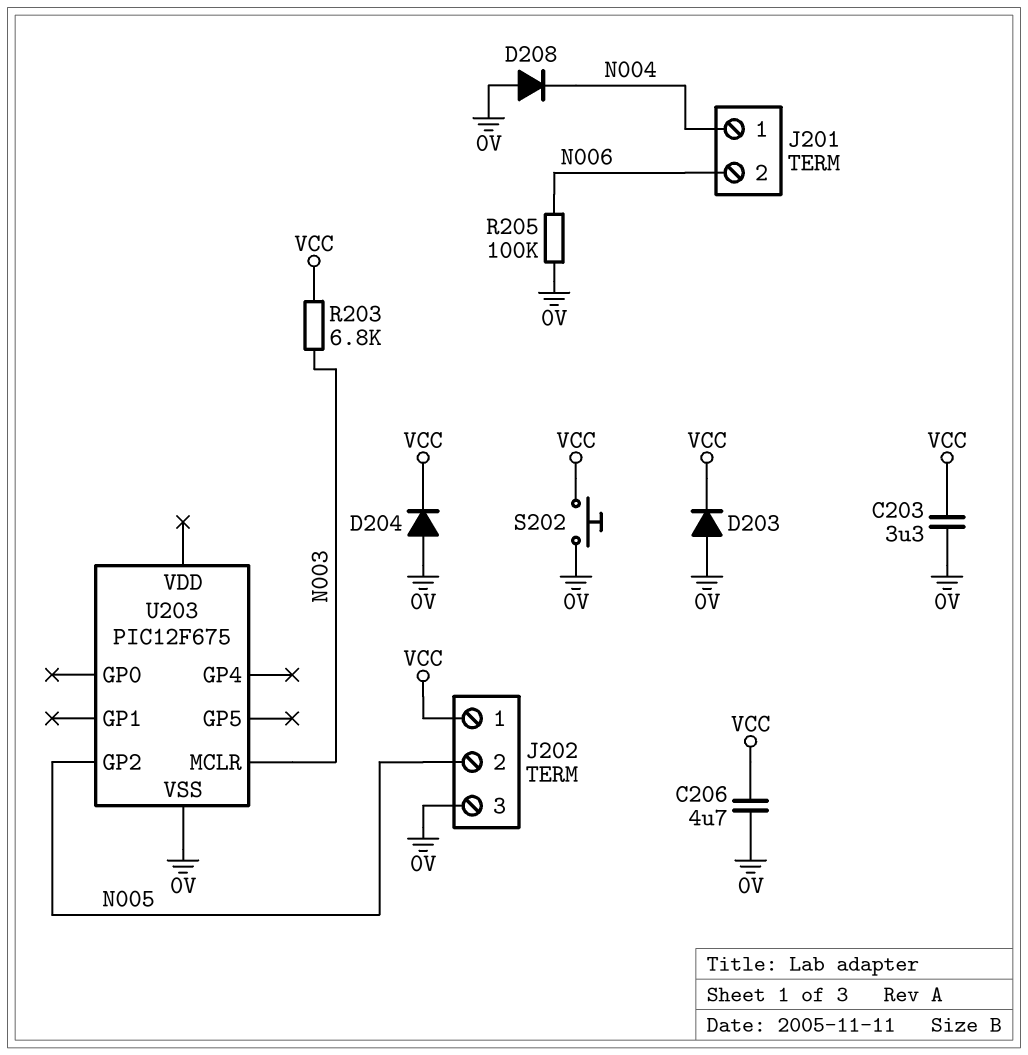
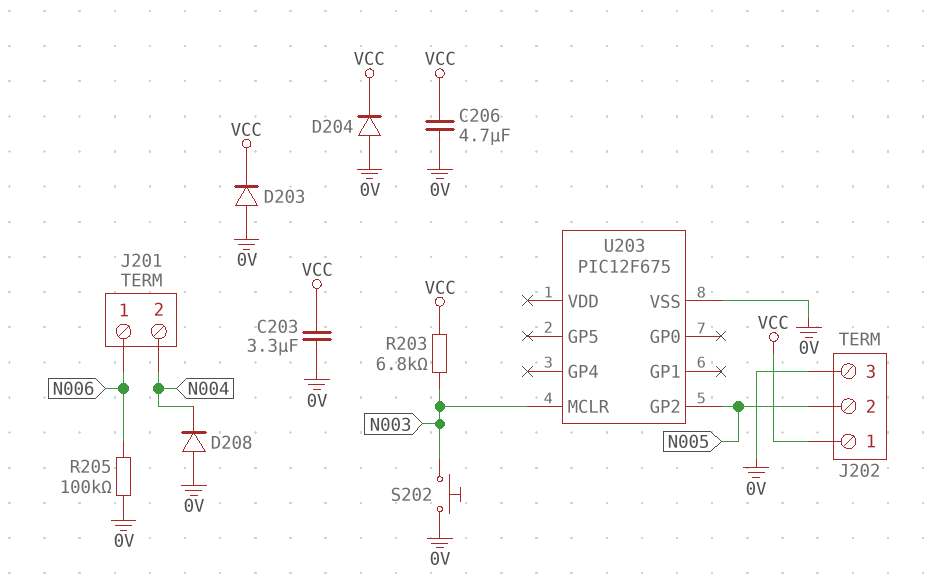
J201 pin 1: N004 -> N006
J201 pin 2: N006 -> N004
S202: button (0V, VCC) -> button (0V, N003)

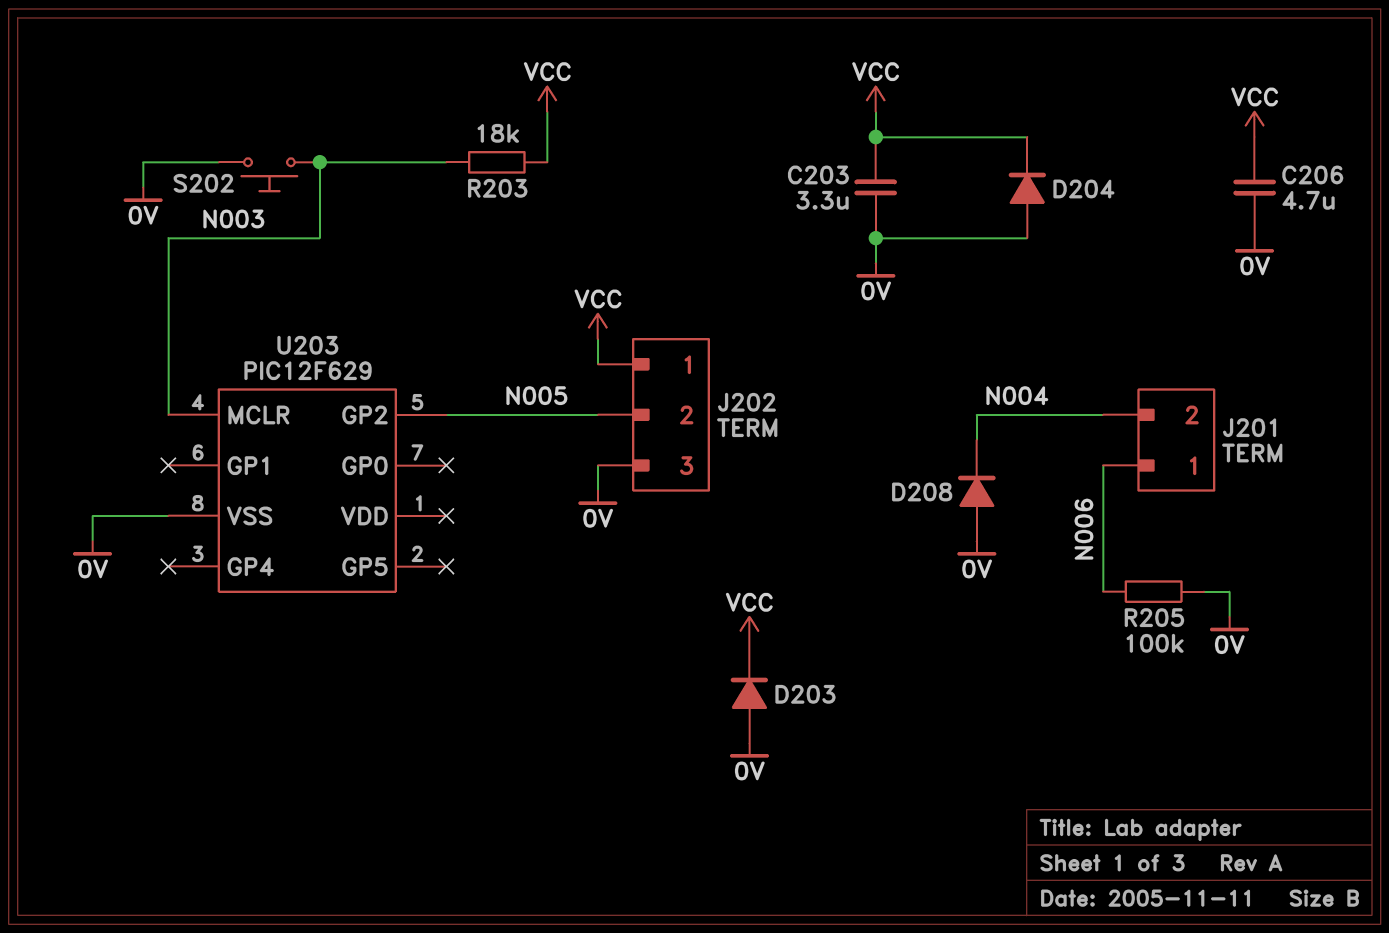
R203: 6.8k (N003, VCC) -> 18k (N003, VCC)
U203: PIC12F675 -> PIC12F629

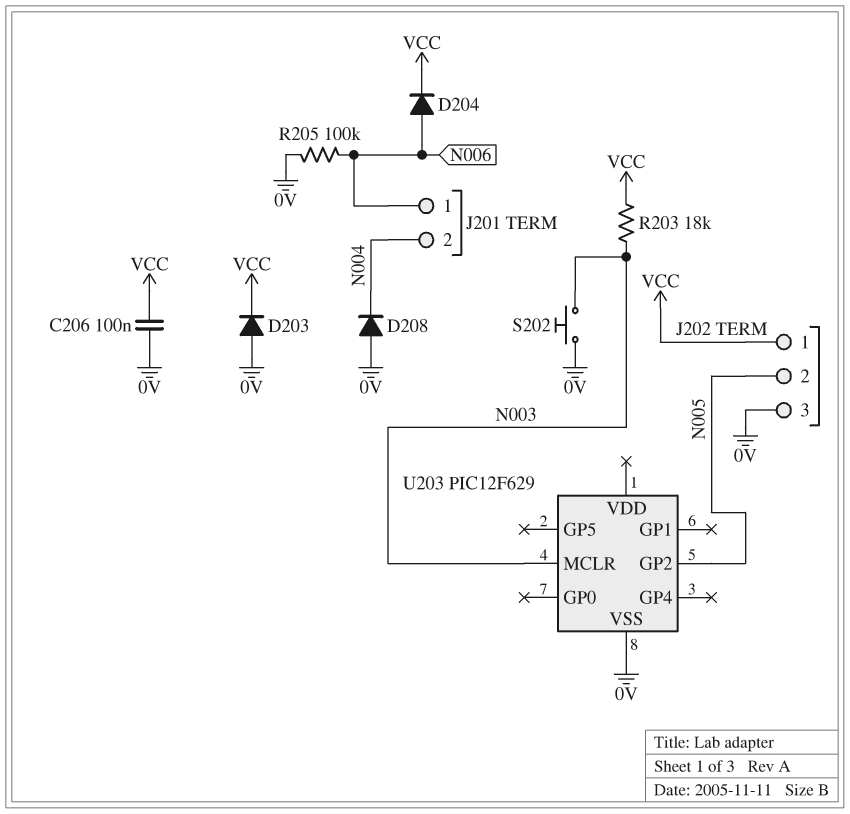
C203: 3.3uF (0V, VCC) -> none
C206: 4.7uF (0V, VCC) -> 100nF (0V, VCC)
D204: diode (A 0V, K VCC) -> diode (A N006, K VCC)

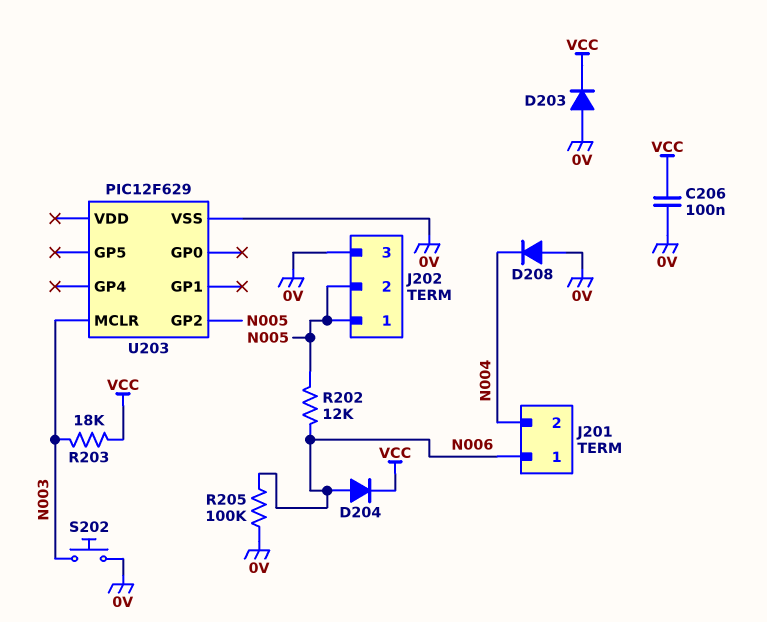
J202 pin 1: VCC -> N005
R202: none -> 12k (N005, N006)

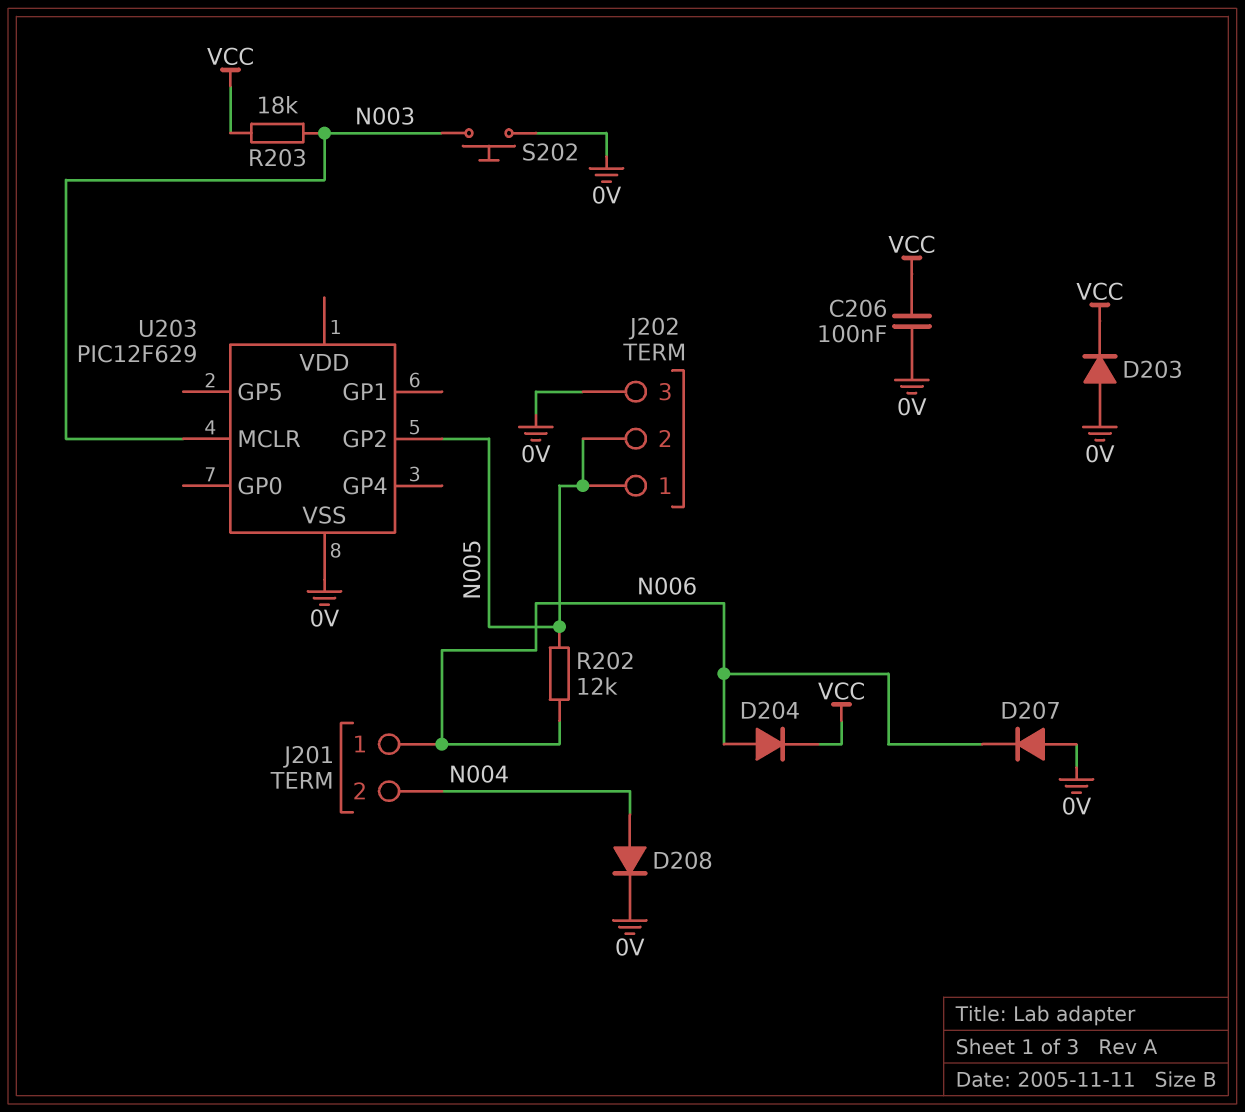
D207: none -> diode (A 0V, K N006)
D208: diode (A 0V, K N004) -> diode (A N004, K 0V)
R205: 100k (0V, N006) -> none

